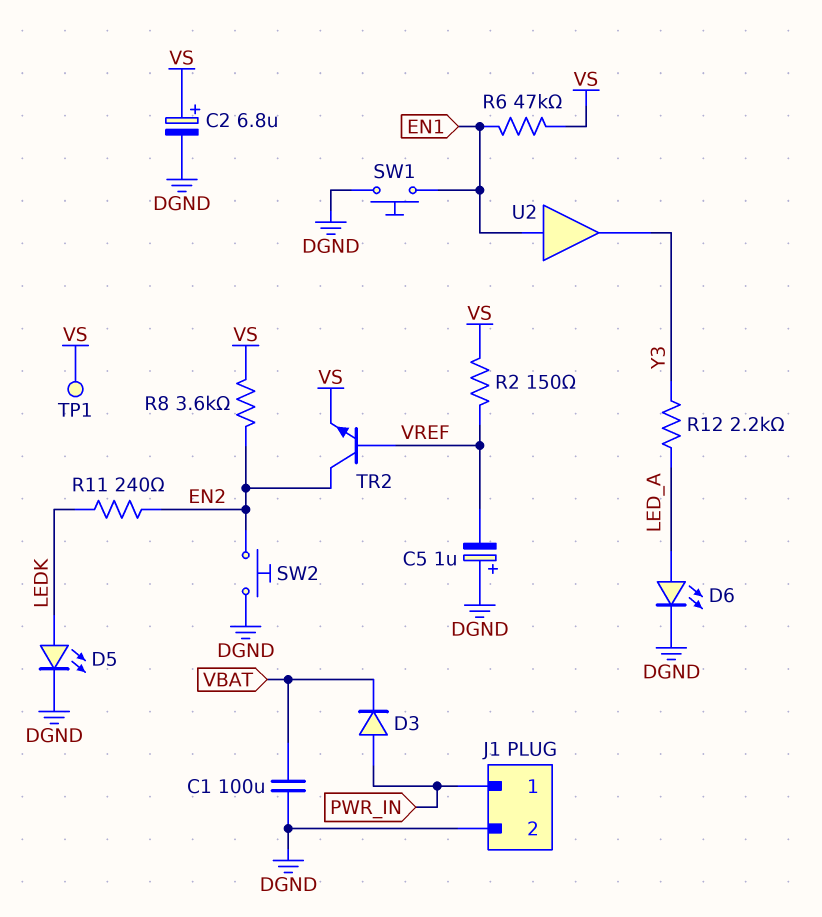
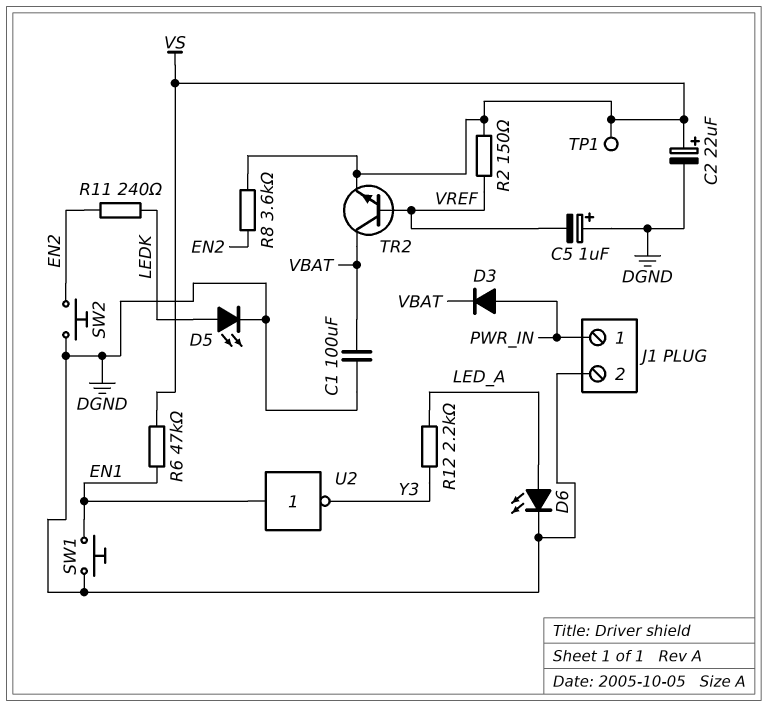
C2: 6.8uF (plus VS, minus DGND) -> 22uF (plus VS, minus DGND)
TR2: NPN (B VREF, C EN2, E VS) -> NPN (B VREF, C VBAT, E VS)
U2: buffer (in EN1, out Y3) -> NOT (in EN1, out Y3)

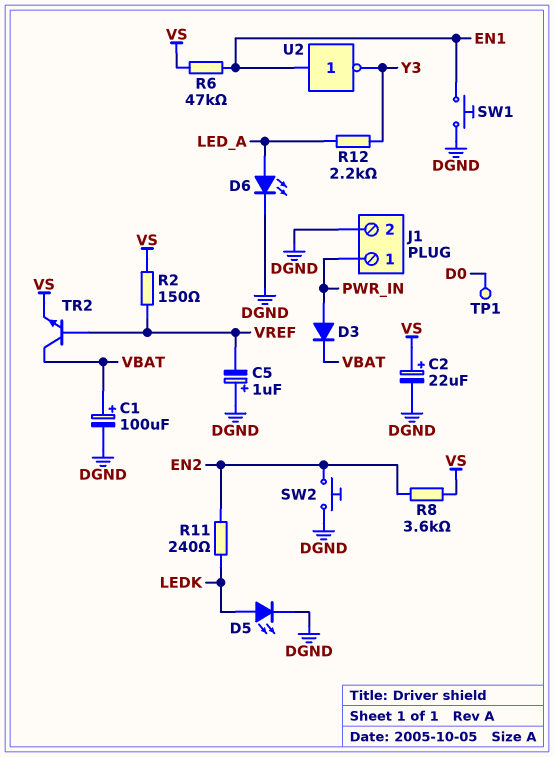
C1: 100uF (DGND, VBAT) -> 100uF (plus VBAT, minus DGND)
TP1: test point (VS) -> test point (D0)

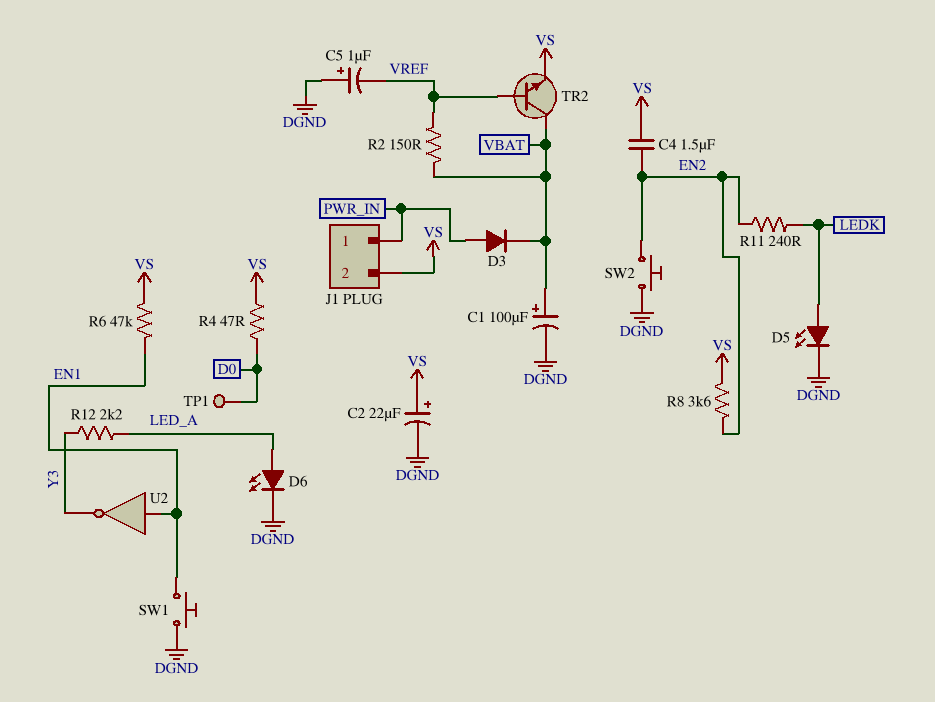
C4: none -> 1.5uF (EN2, VS)
J1 pin 2: DGND -> VS
R2: 150 (VREF, VS) -> 150 (VBAT, VREF)
R4: none -> 47 (D0, VS)

